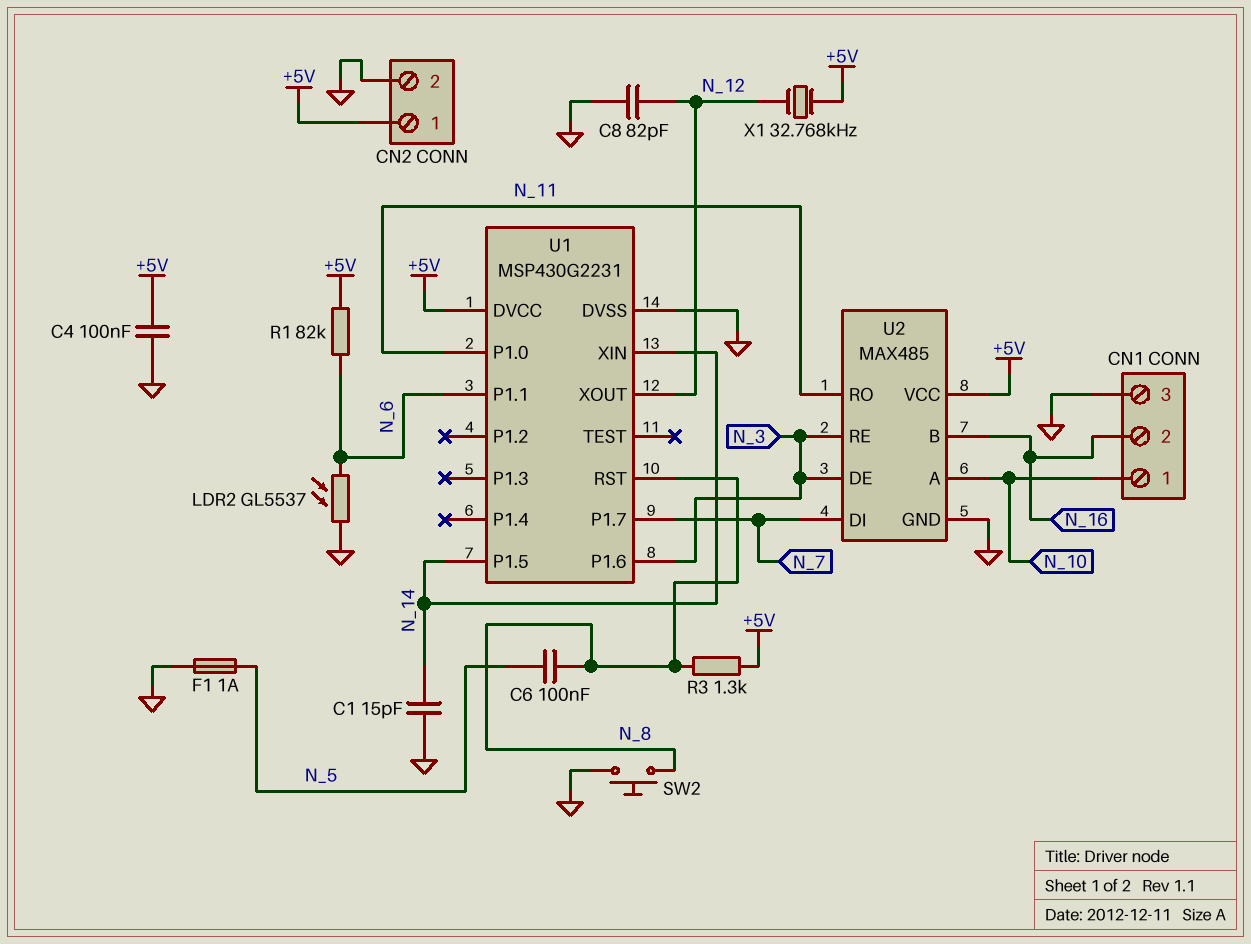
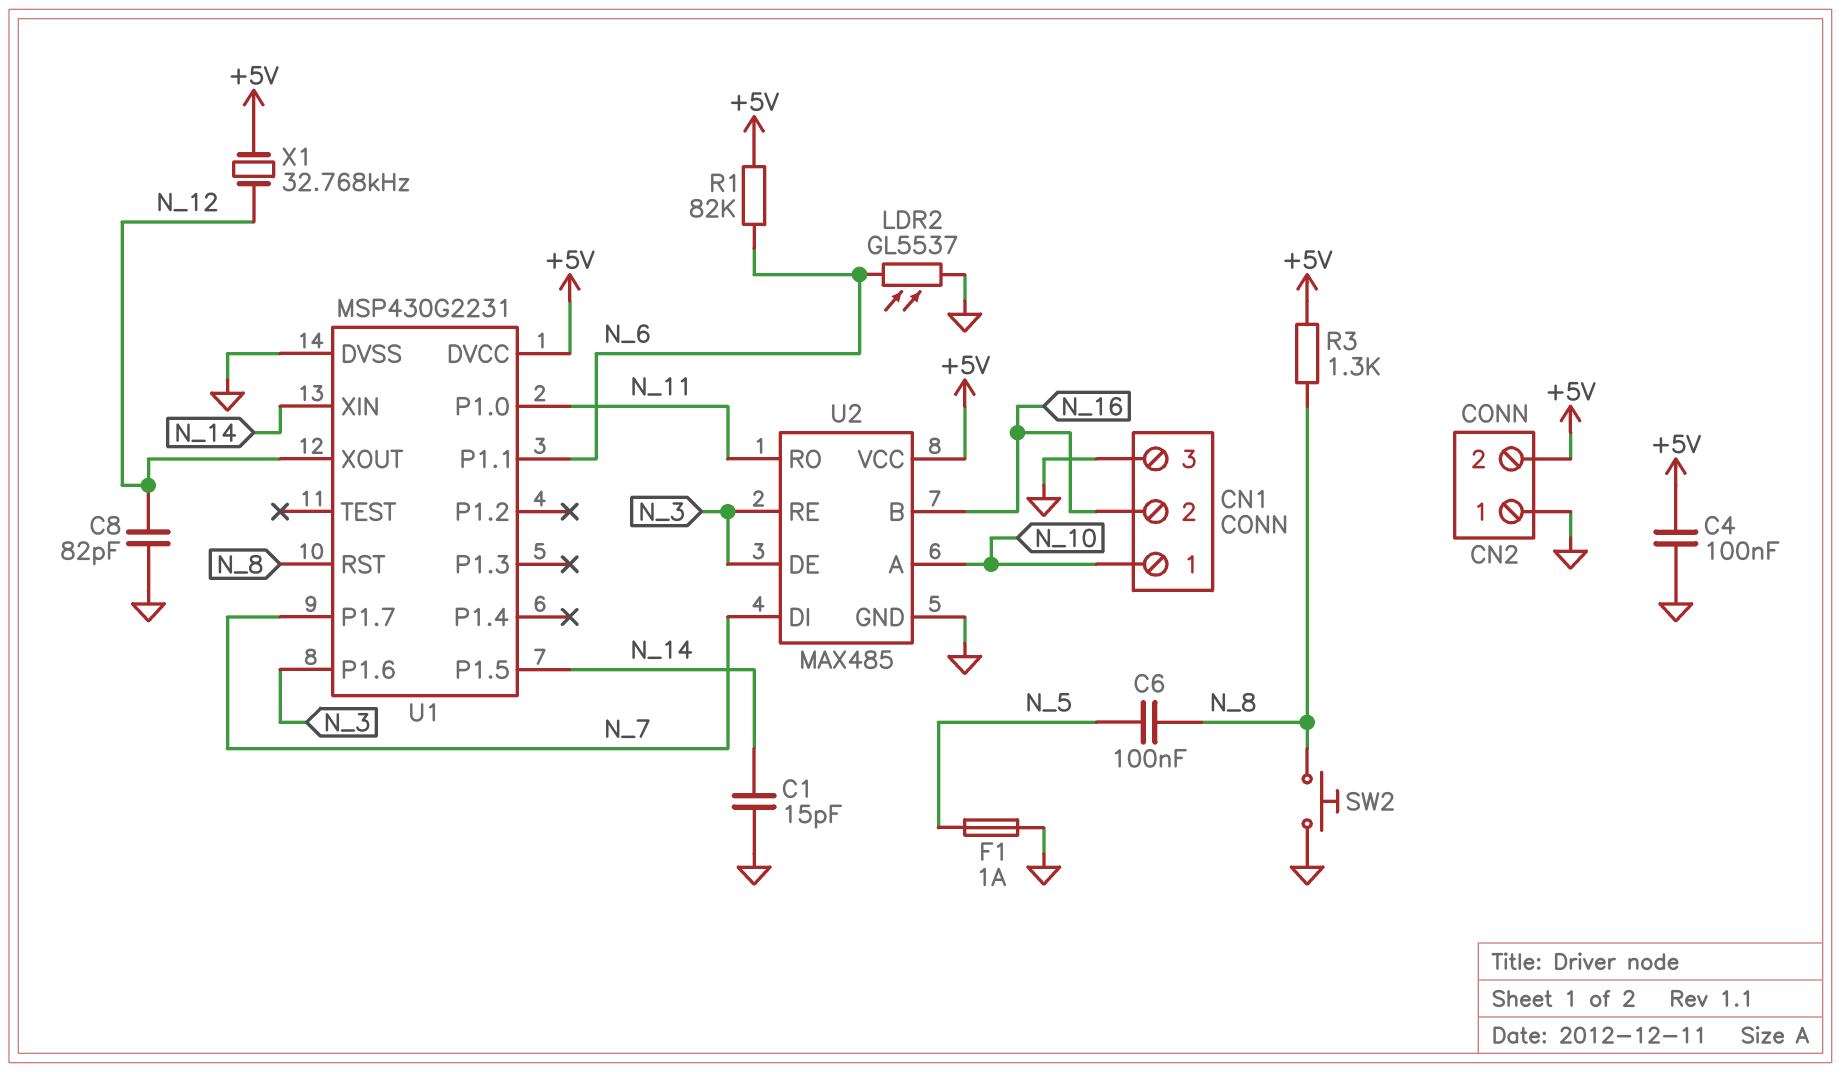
CN2 pin 1: +5V -> GND
CN2 pin 2: GND -> +5V

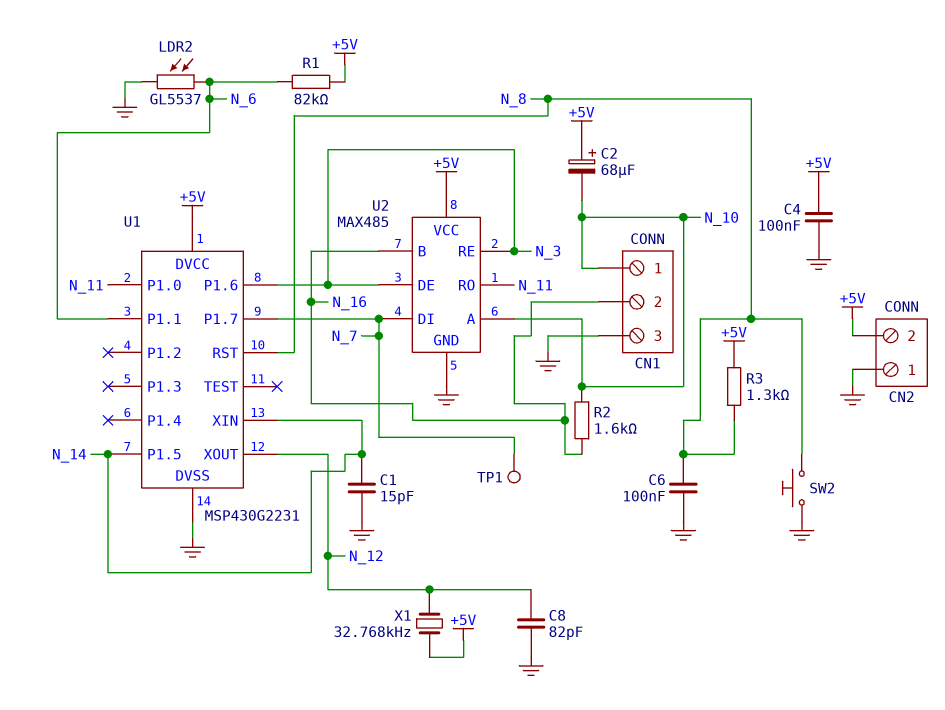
C2: none -> 68uF (plus +5V, minus N_10)
C6: 100nF (N_5, N_8) -> 100nF (GND, N_8)
F1: 1A (GND, N_5) -> none
R2: none -> 1.6k (N_10, N_16)
TP1: none -> test point (N_7)

